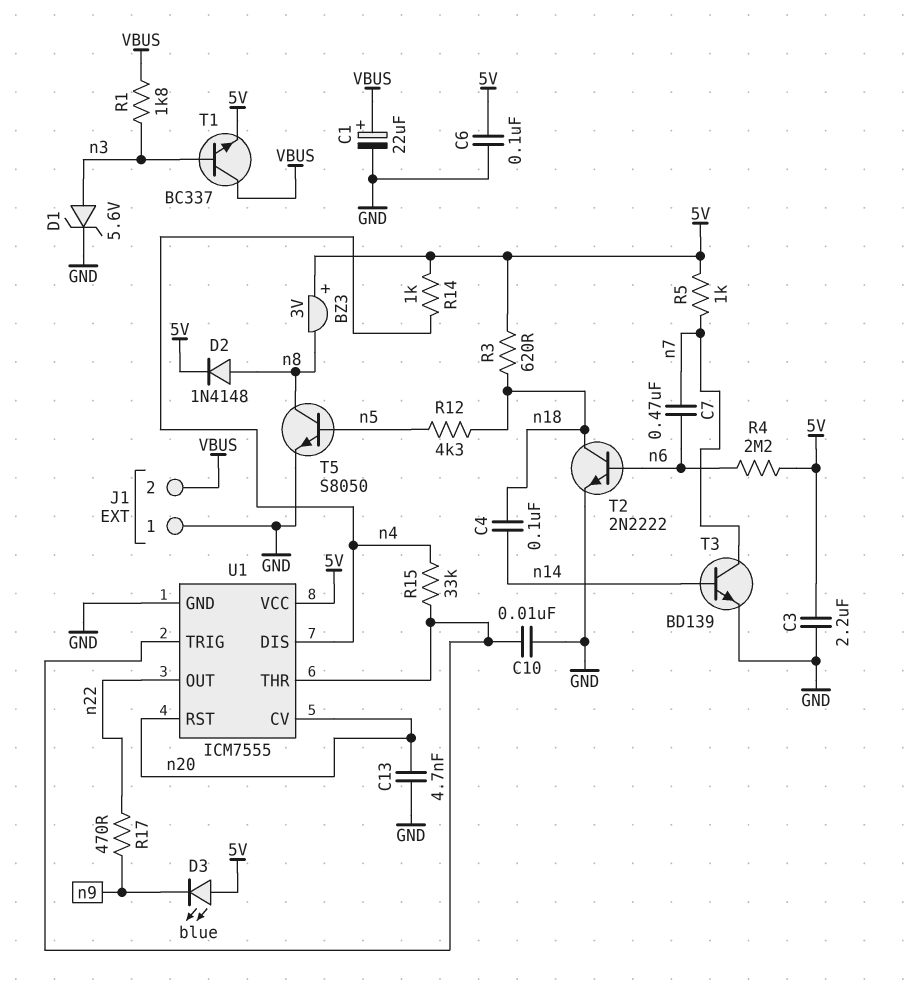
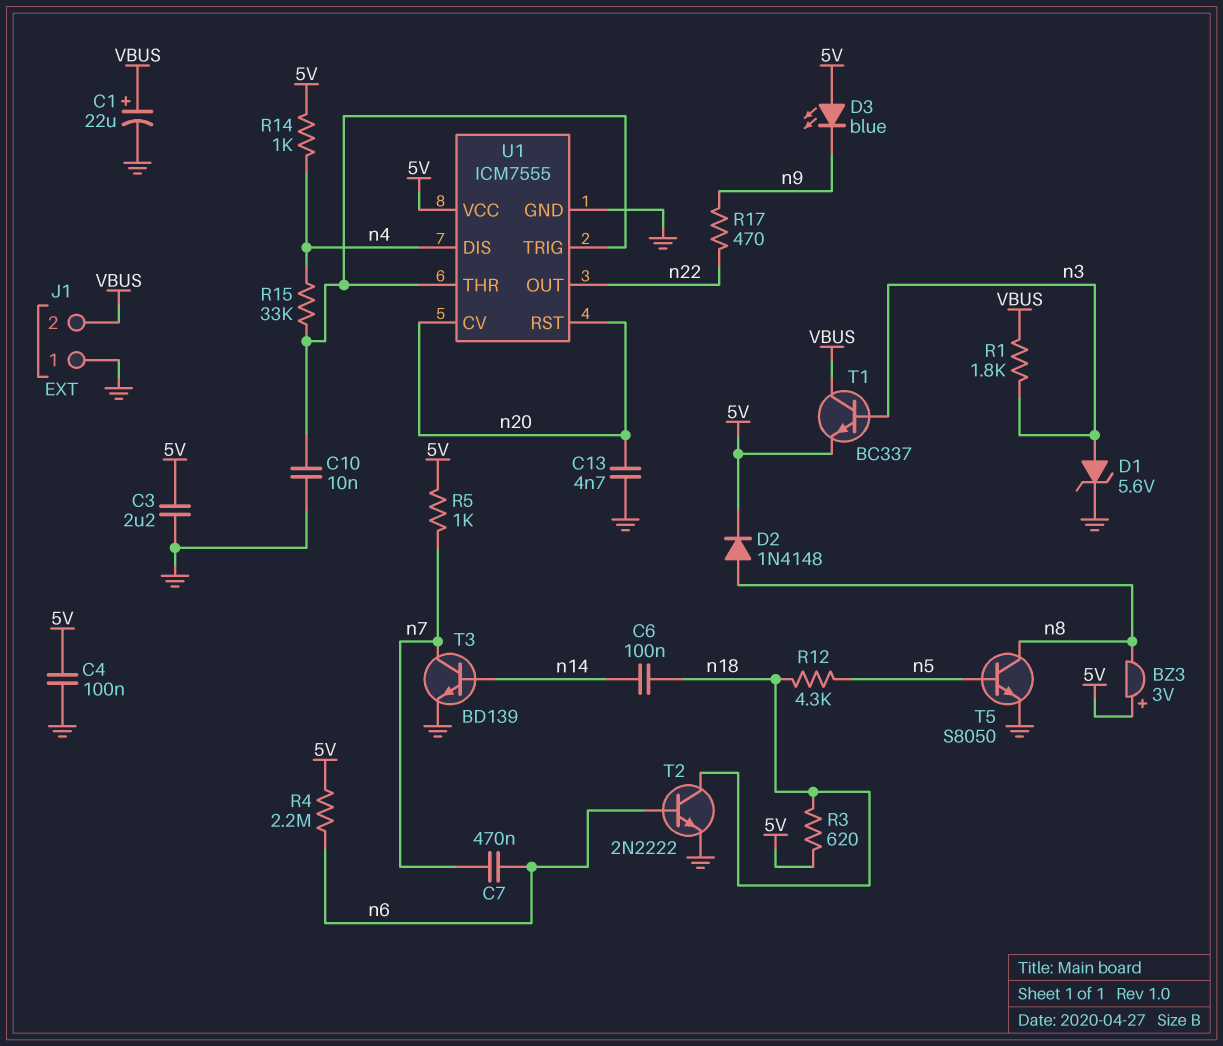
C4: 100nF (n14, n18) -> 100nF (5V, GND)
C6: 100nF (5V, GND) -> 100nF (n14, n18)

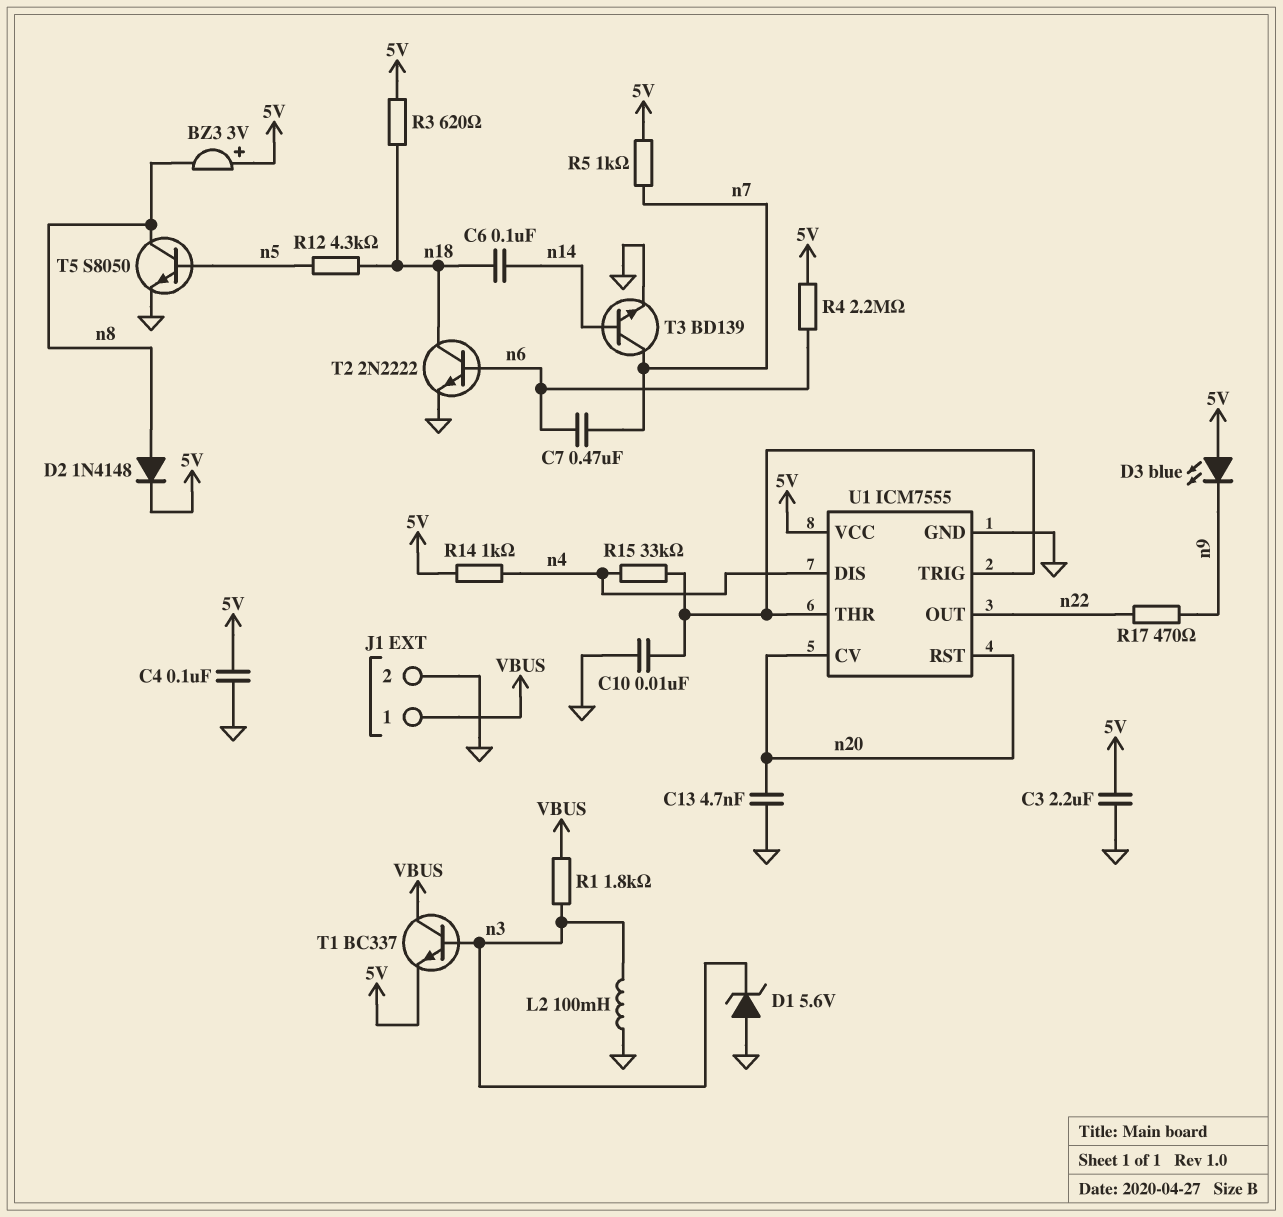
C1: 22uF (plus VBUS, minus GND) -> none
D1: zener 5.6V (A n3, K GND) -> zener 5.6V (A GND, K n3)
J1 pin 1: GND -> VBUS
J1 pin 2: VBUS -> GND
L2: none -> 100mH (GND, n3)

